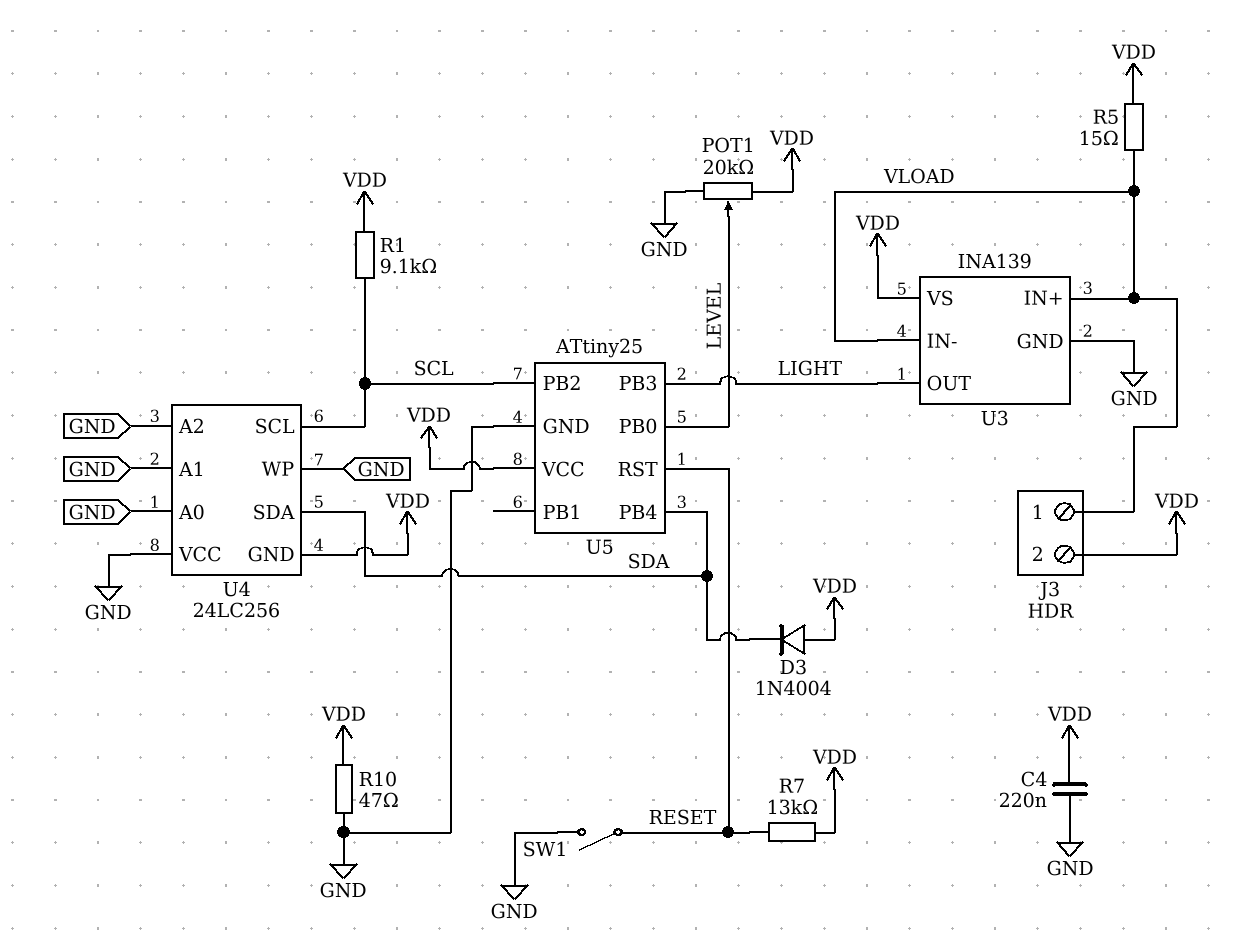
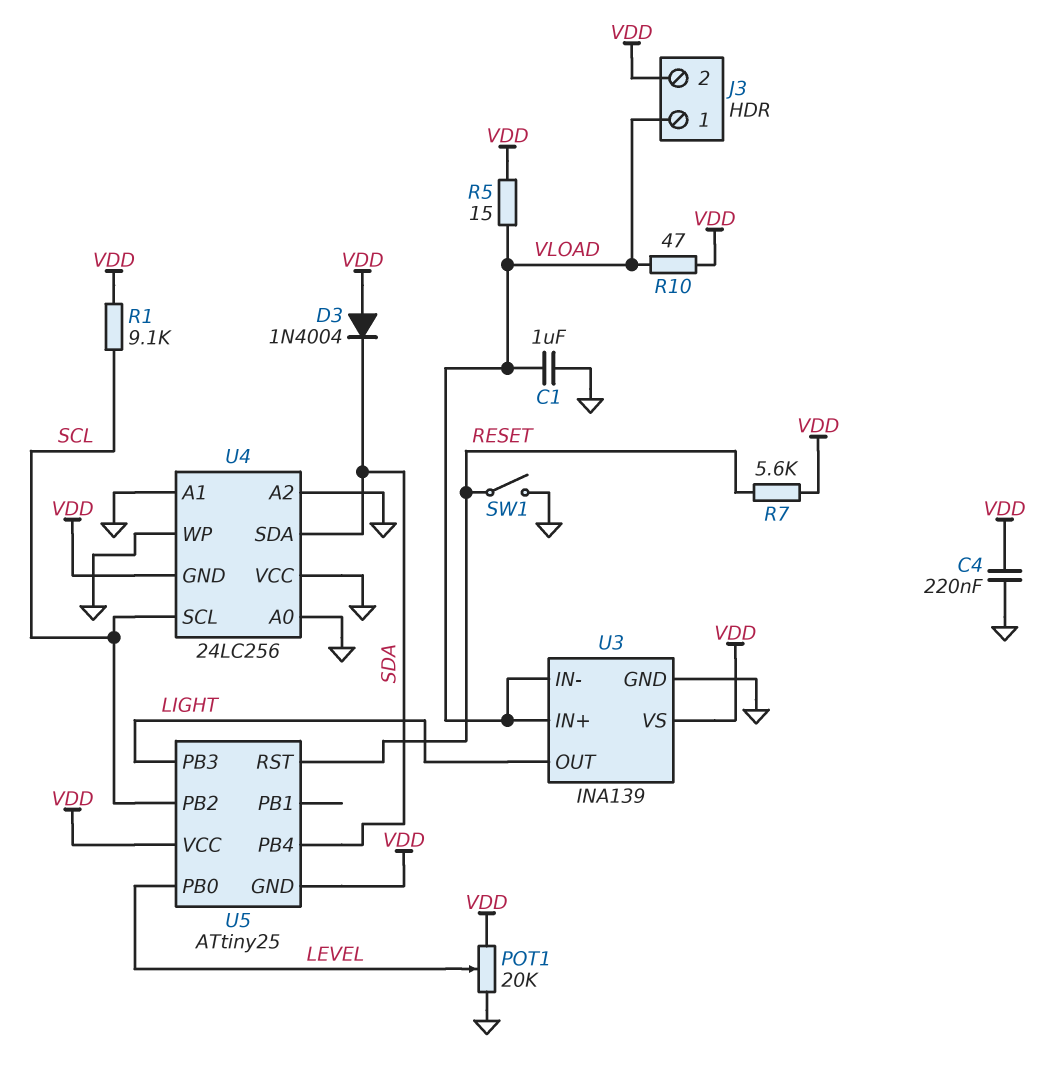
C1: none -> 1uF (GND, VLOAD)
R7: 13k (RESET, VDD) -> 5.6k (RESET, VDD)
R10: 47 (GND, VDD) -> 47 (VDD, VLOAD)
U5 pin GND: GND -> VDD

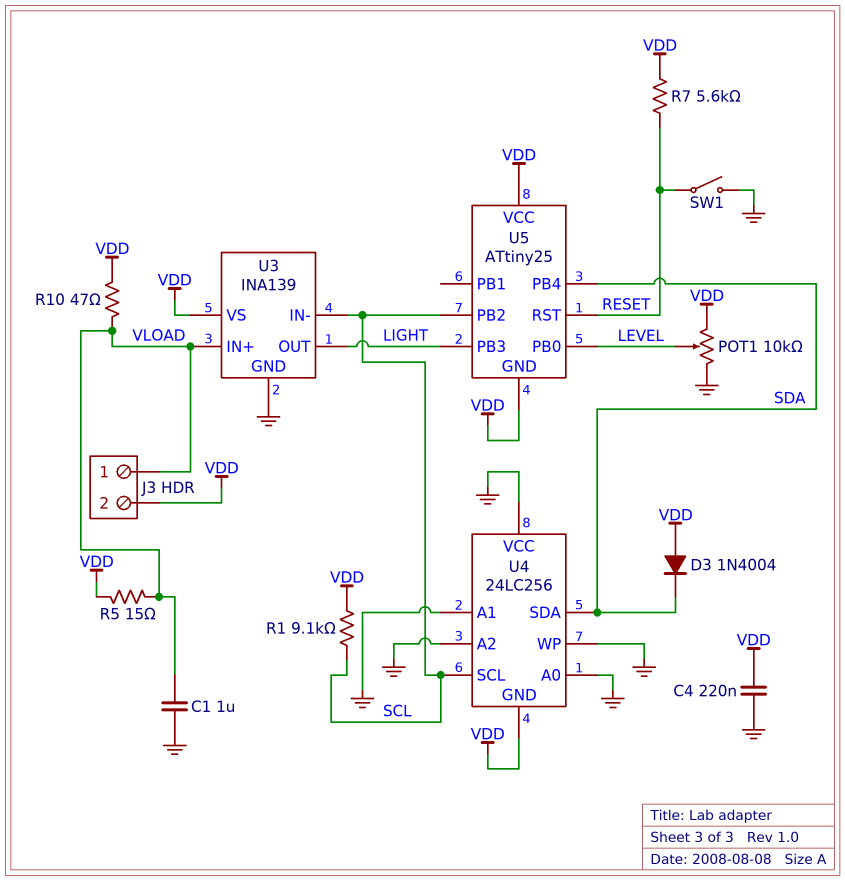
POT1: 20k (GND, VDD, wiper LEVEL) -> 10k (GND, VDD, wiper LEVEL)
U3 pin IN-: VLOAD -> SCL

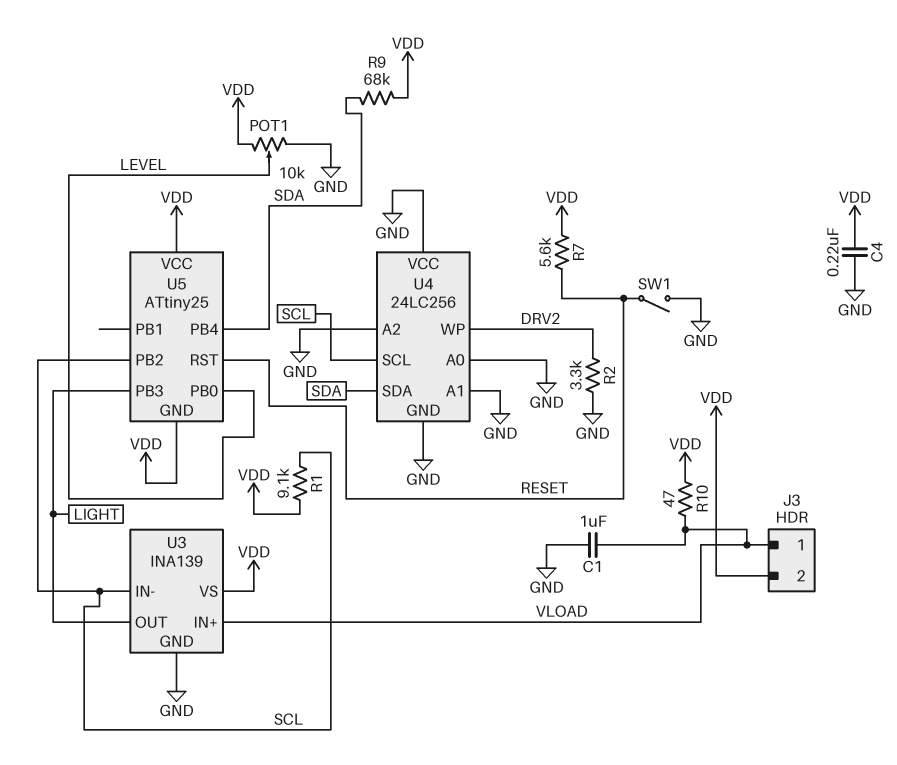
D3: diode 1N4004 (A VDD, K SDA) -> none
R2: none -> 3.3k (DRV2, GND)
R5: 15 (VDD, VLOAD) -> none
R9: none -> 68k (SDA, VDD)
U4 pin GND: VDD -> GND
U4 pin WP: GND -> DRV2

